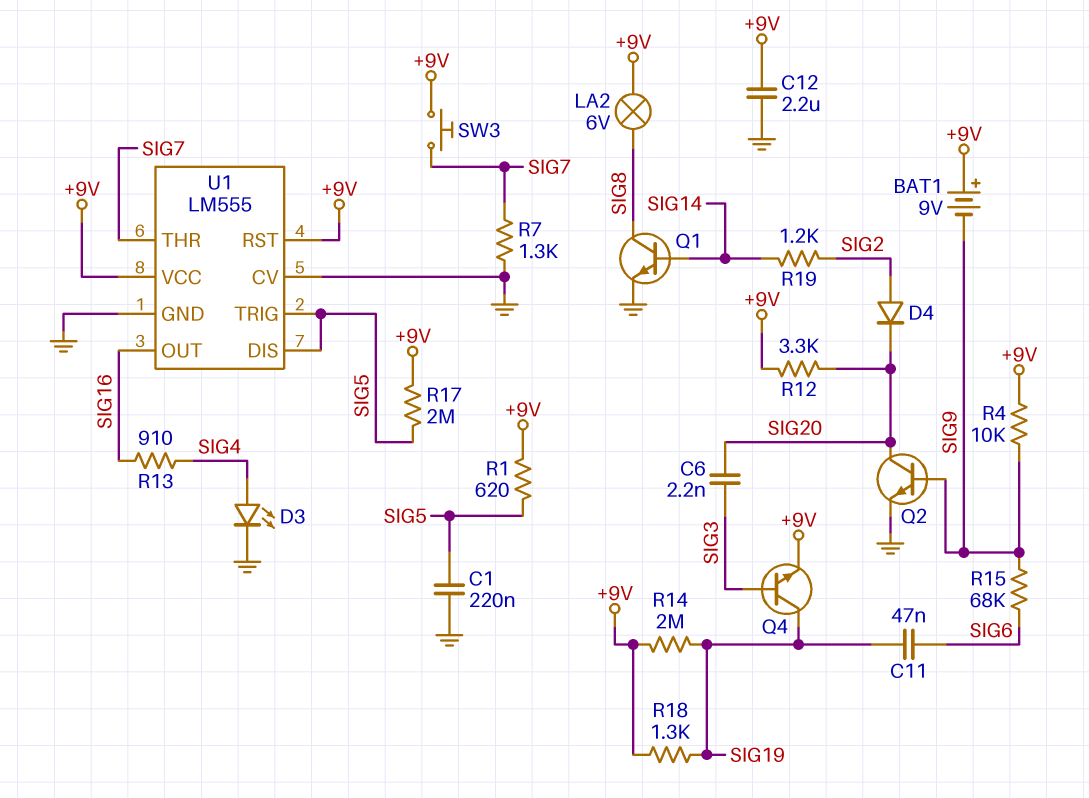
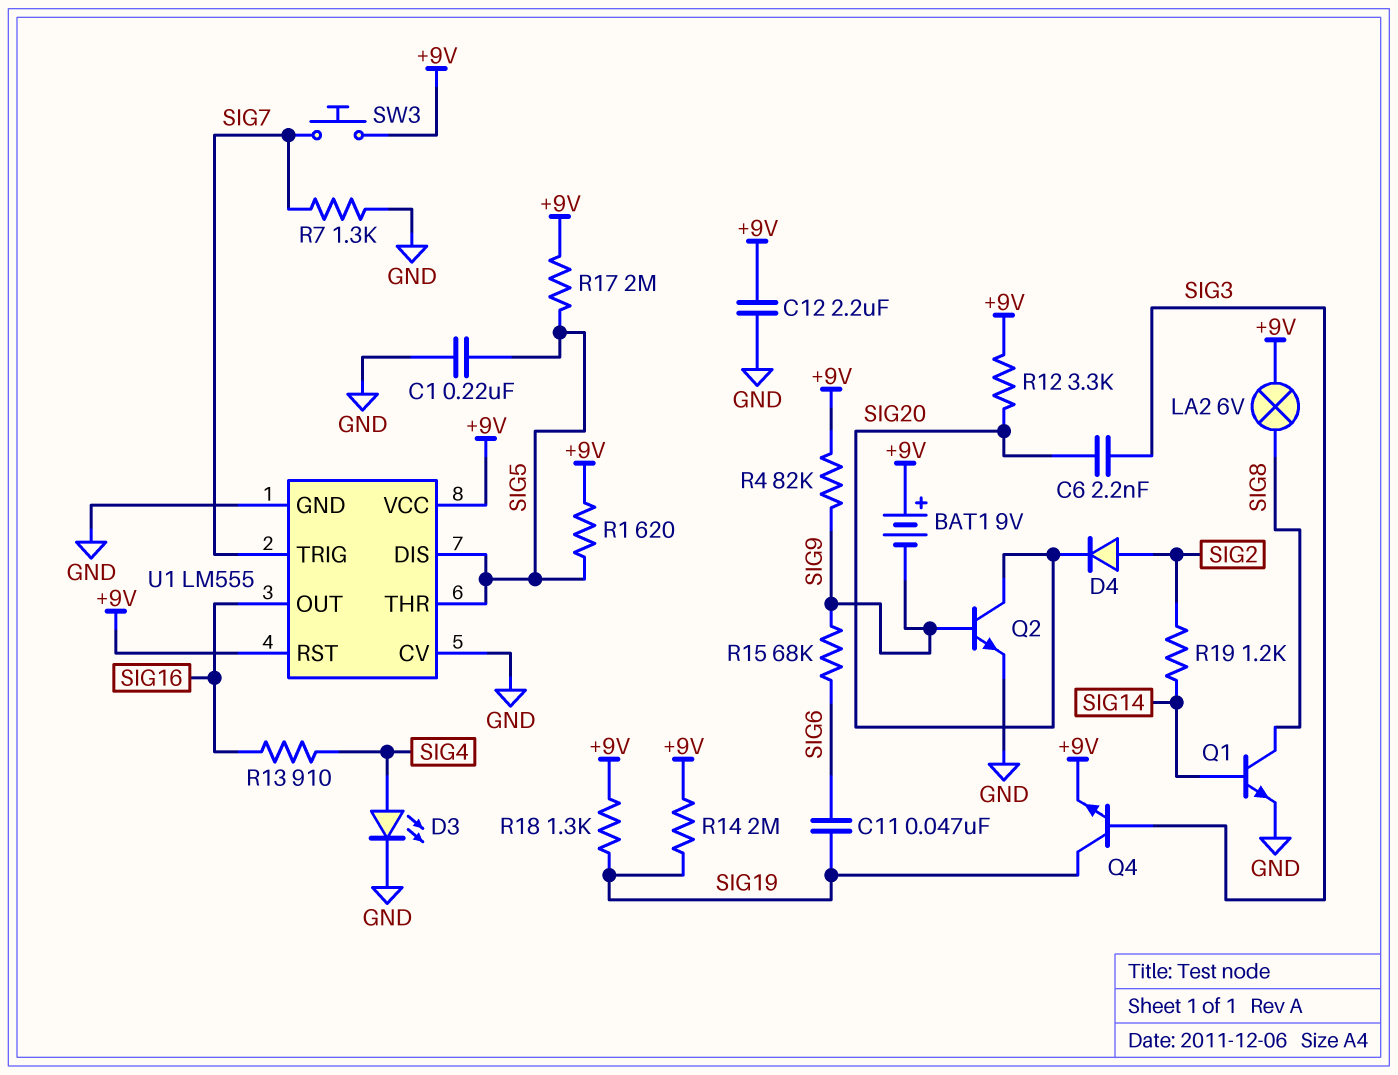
R4: 10k (+9V, SIG9) -> 82k (+9V, SIG9)
U1 pin THR: SIG7 -> SIG5
U1 pin TRIG: SIG5 -> SIG7

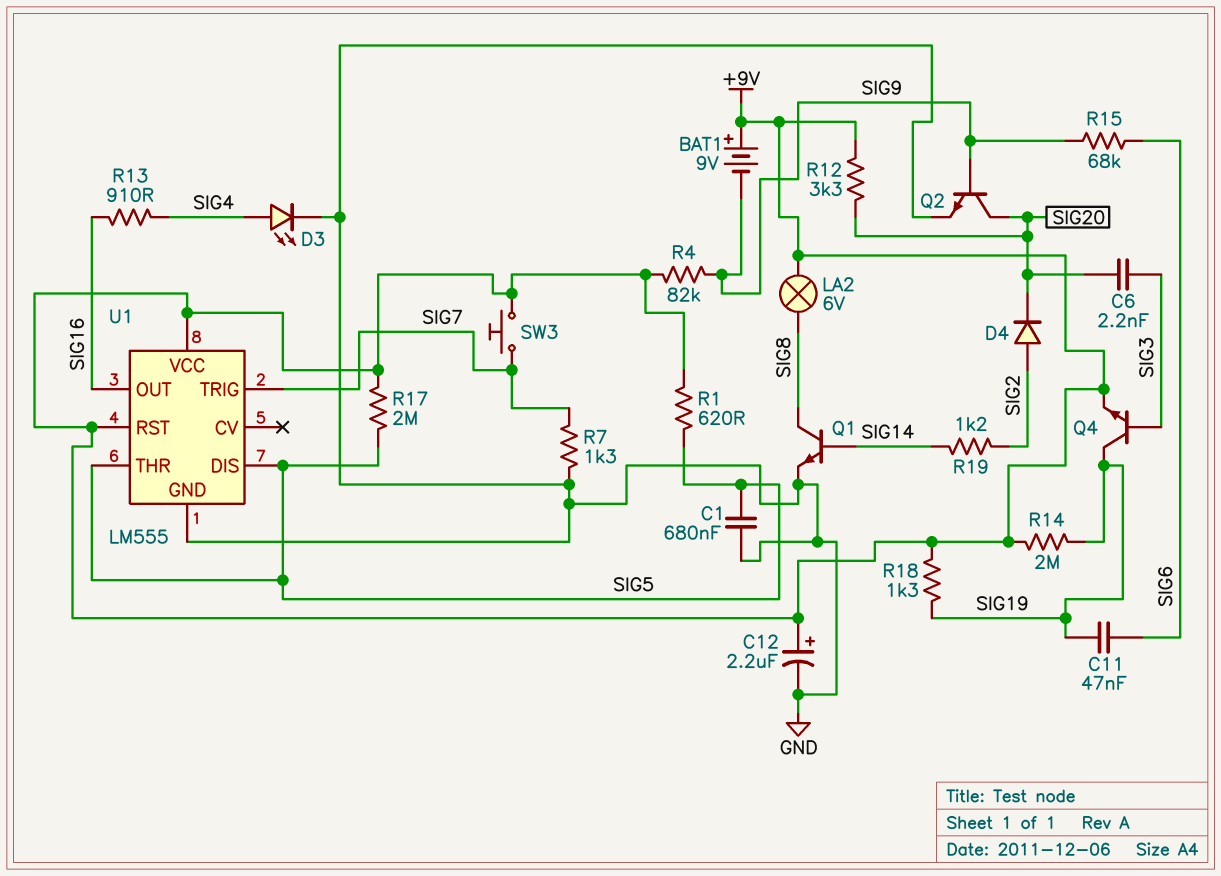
C1: 220nF (GND, SIG5) -> 680nF (GND, SIG5)
C12: 2.2uF (+9V, GND) -> 2.2uF (plus +9V, minus GND)
U1 pin CV: GND -> none

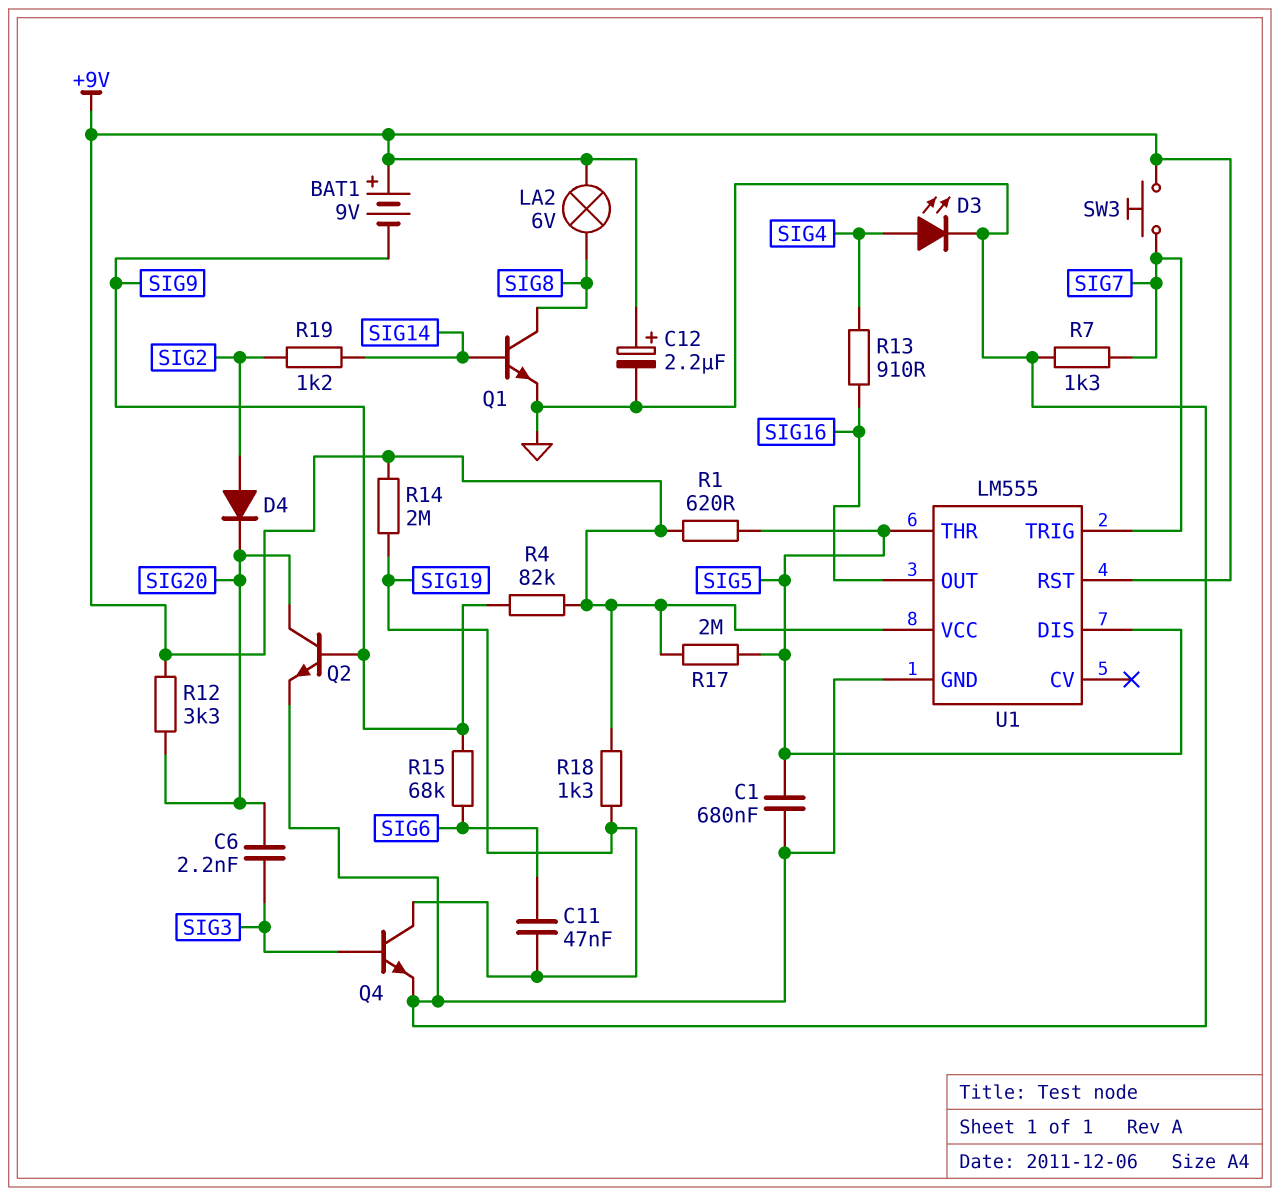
Q4: NPN (B SIG3, C SIG19, E +9V) -> NPN (B SIG3, C SIG19, E GND)

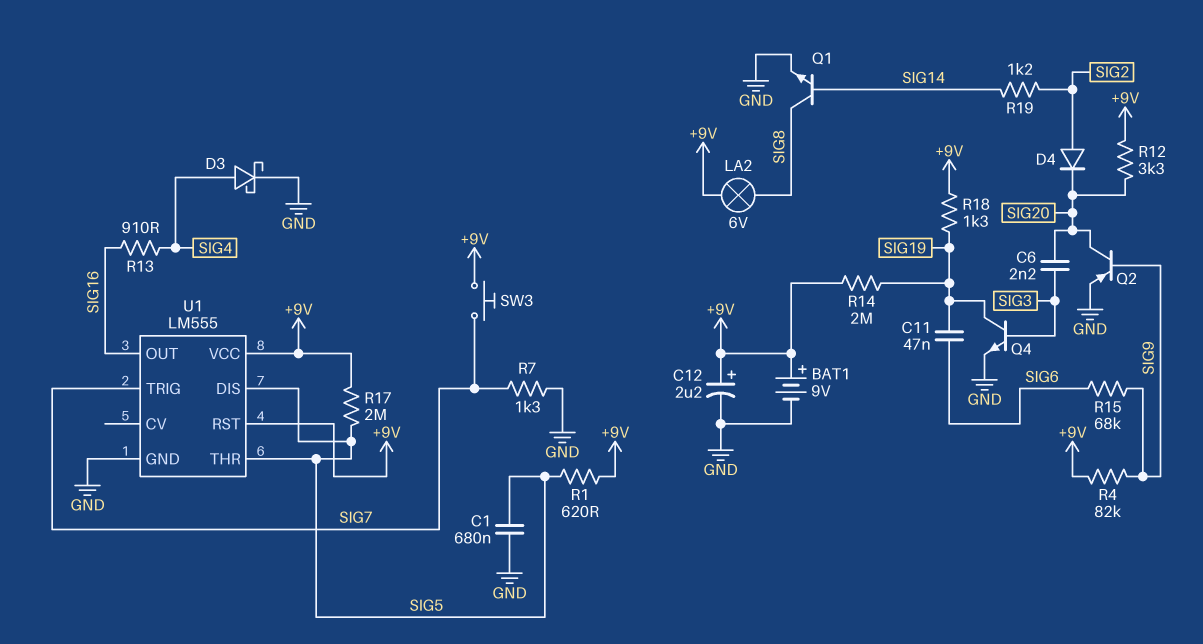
BAT1: 9V (plus +9V, minus SIG9) -> 9V (plus +9V, minus GND)
D3: LED (A SIG4, K GND) -> schottky (A SIG4, K GND)
Q2: NPN (B SIG9, C SIG20, E GND) -> PNP (B SIG9, C SIG20, E GND)

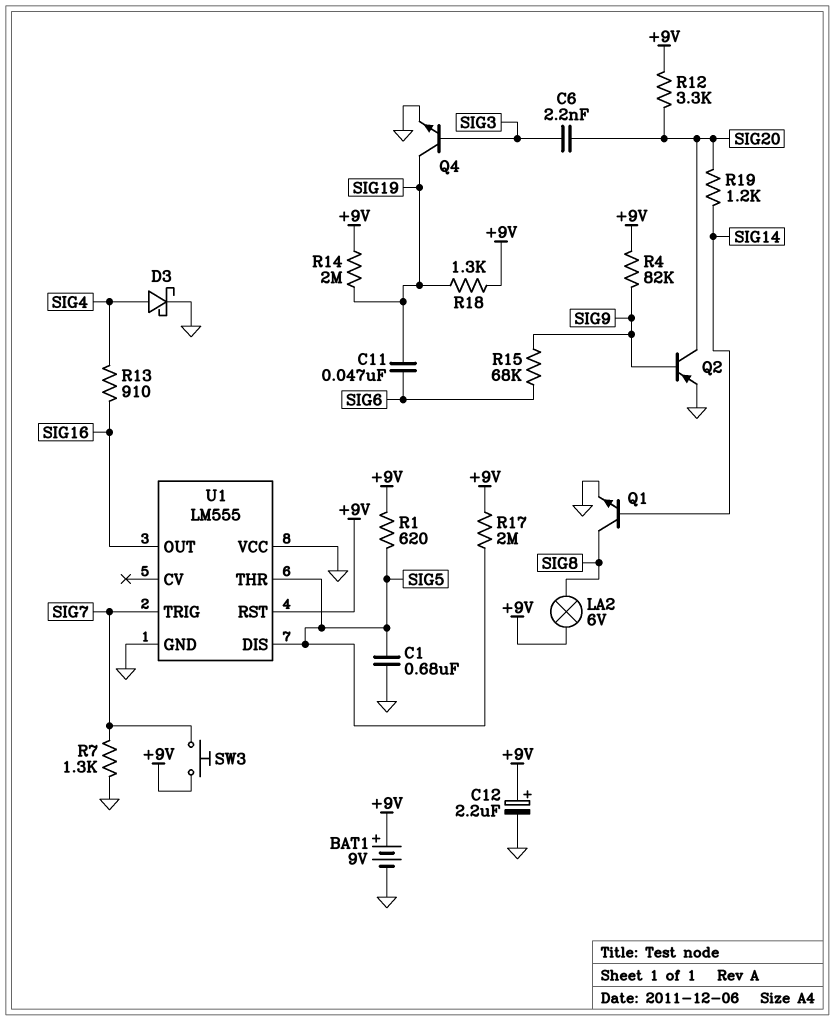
D4: diode (A SIG2, K SIG20) -> none
R19: 1.2k (SIG2, SIG14) -> 1.2k (SIG14, SIG20)
U1 pin VCC: +9V -> GND

